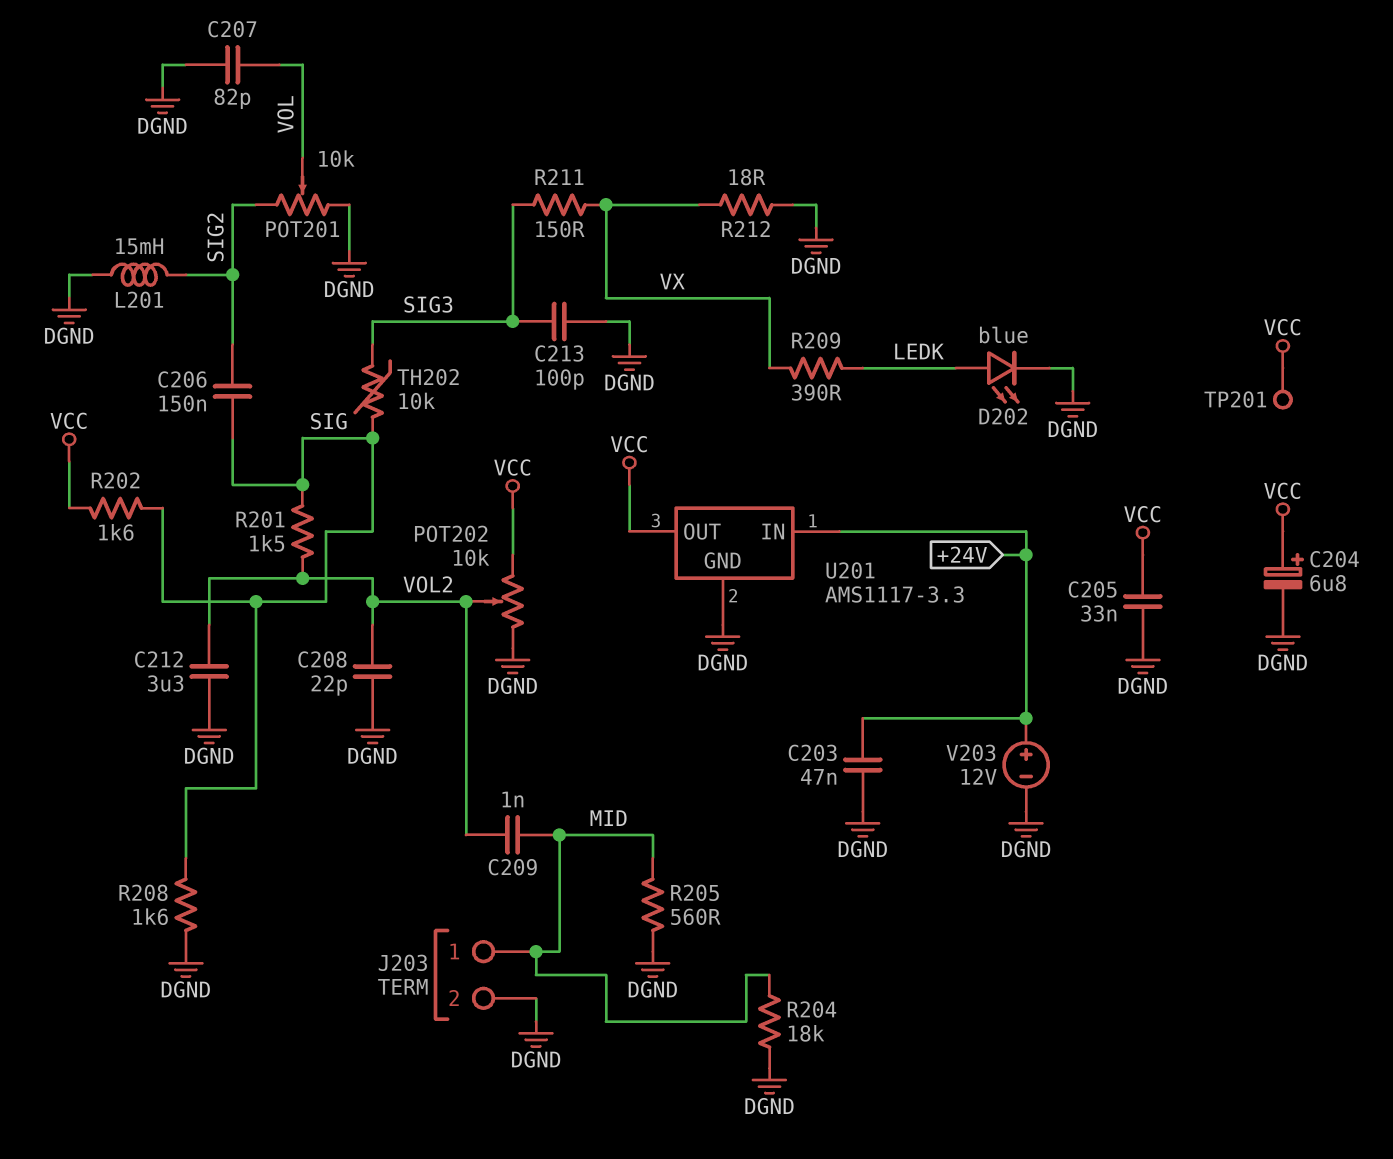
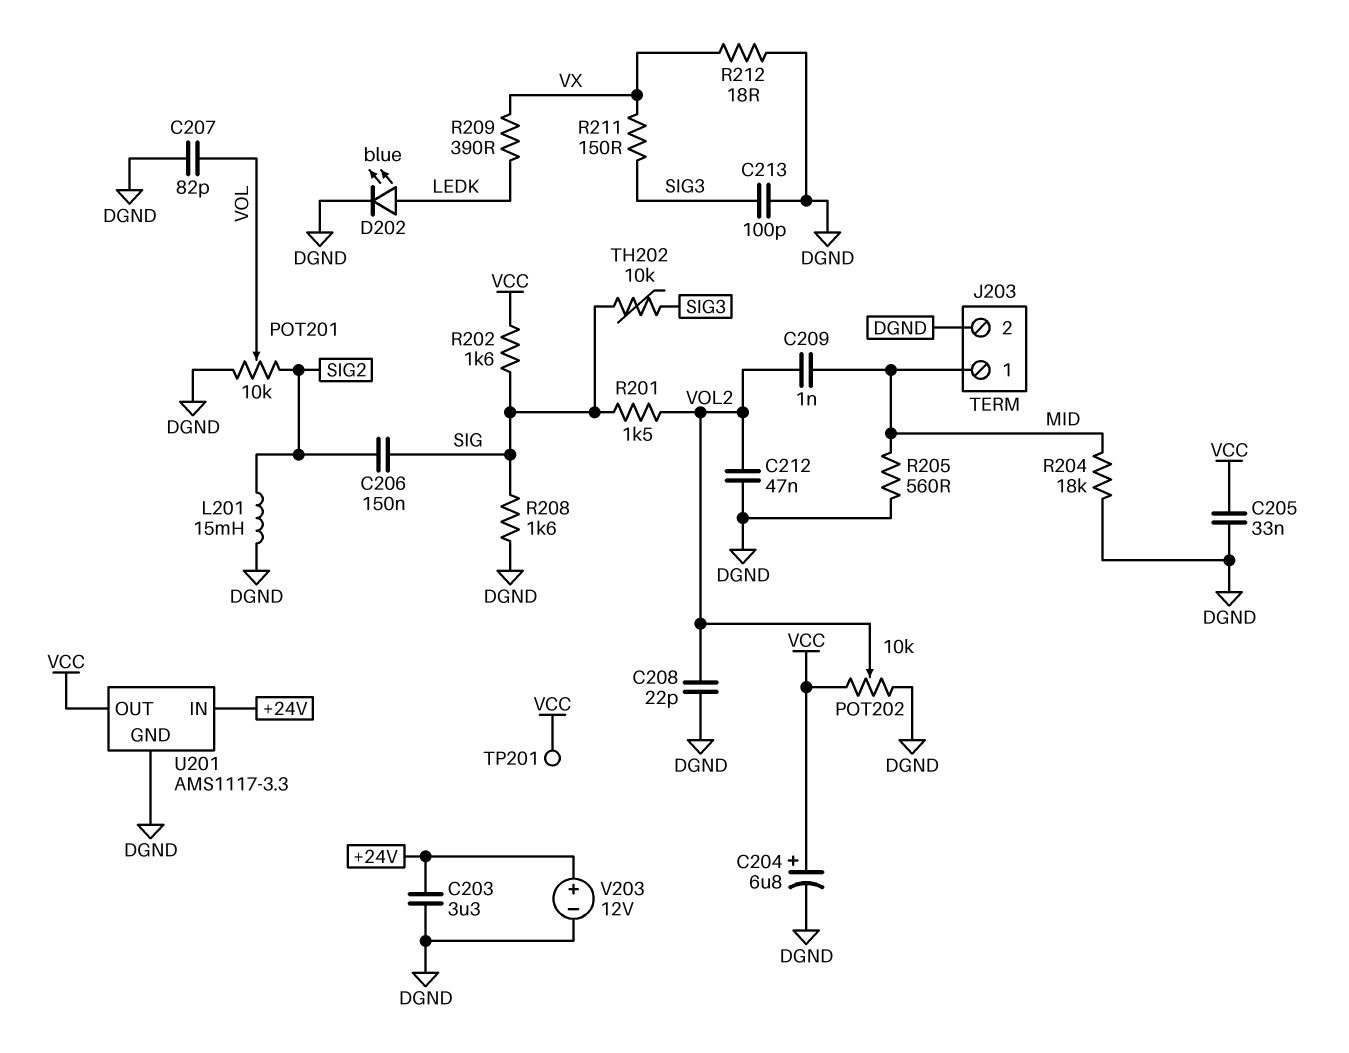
C203: 47nF (+24V, DGND) -> 3.3uF (+24V, DGND)
C212: 3.3uF (DGND, VOL2) -> 47nF (DGND, VOL2)

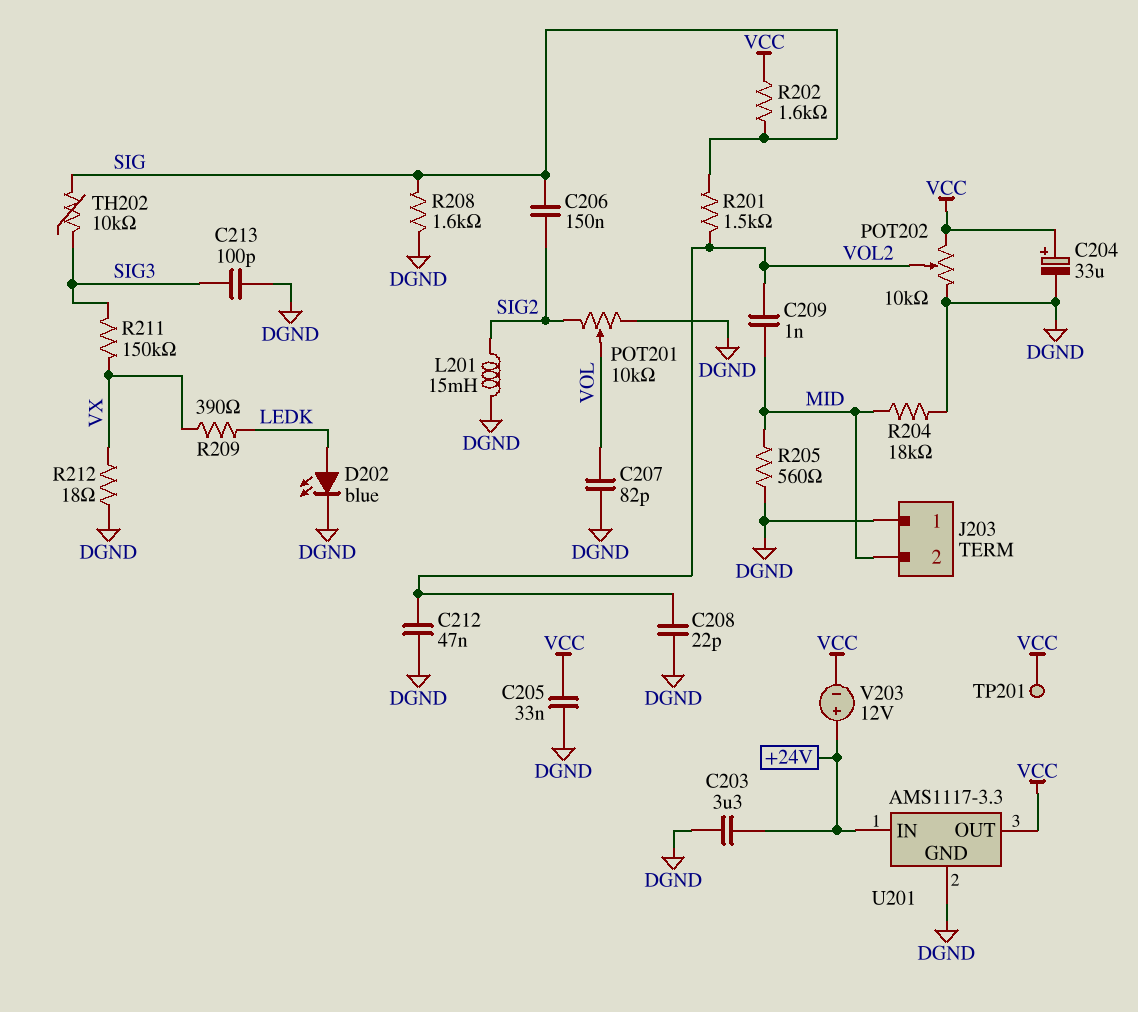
C204: 6.8uF (plus VCC, minus DGND) -> 33uF (plus VCC, minus DGND)
J203 pin 1: MID -> DGND
J203 pin 2: DGND -> MID
R211: 150 (SIG3, VX) -> 150k (SIG3, VX)
V203: 12V (plus +24V, minus DGND) -> 12V (plus +24V, minus VCC)

